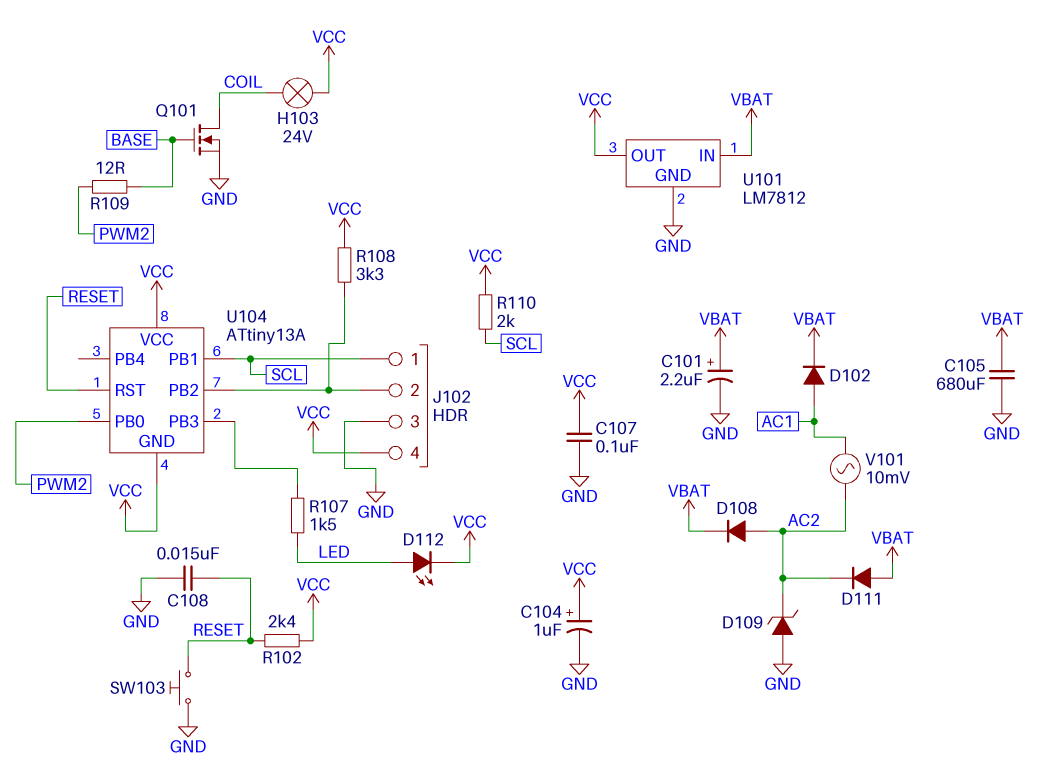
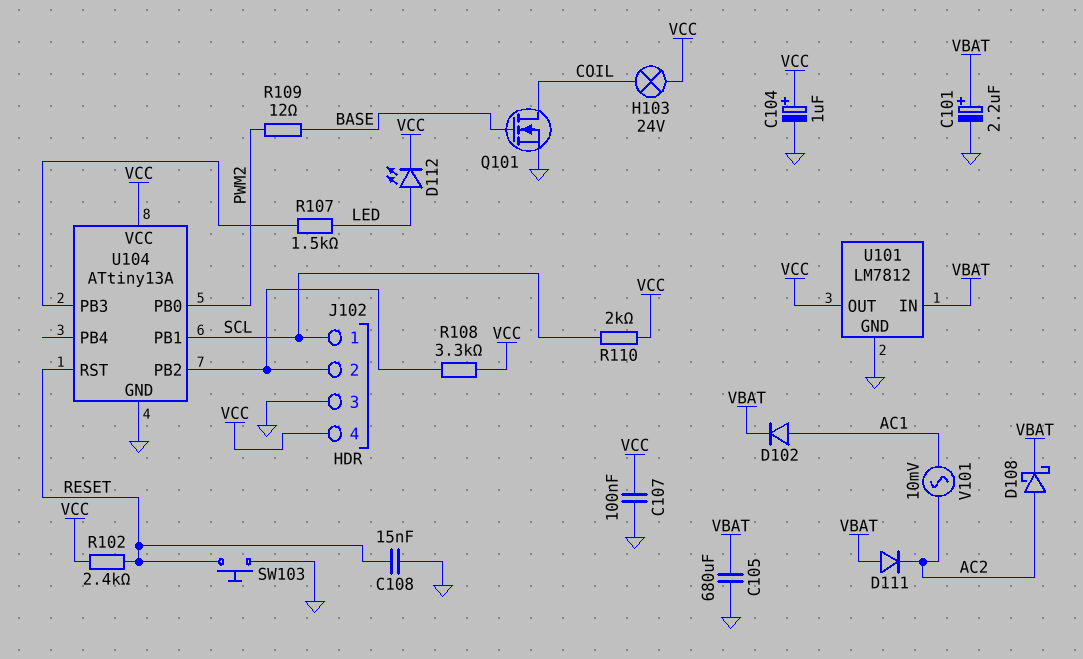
D108: diode (A AC2, K VBAT) -> schottky (A AC2, K VBAT)
D109: zener (A GND, K AC2) -> none
U104 pin GND: VCC -> GND

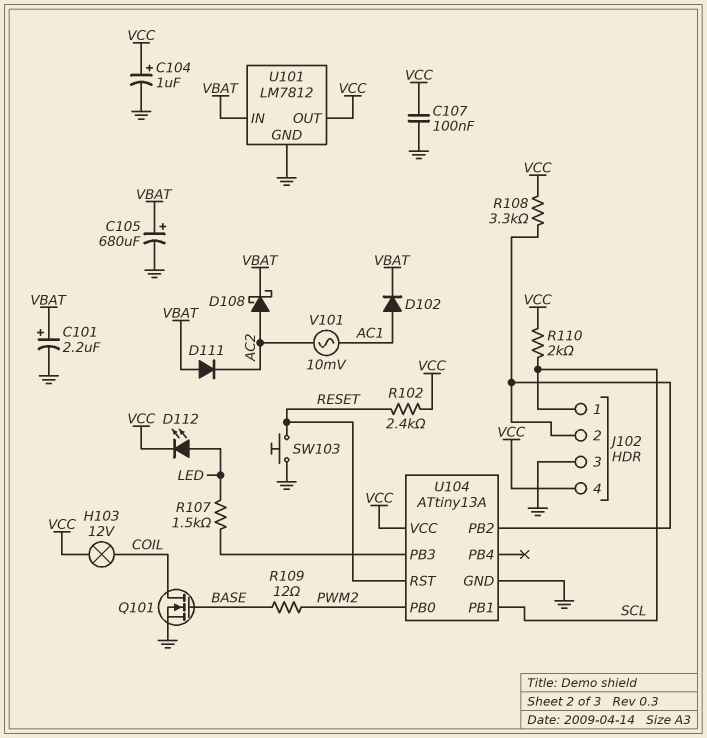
C105: 680uF (GND, VBAT) -> 680uF (plus VBAT, minus GND)
C108: 15nF (GND, RESET) -> none
H103: lamp 24V (COIL, VCC) -> lamp 12V (COIL, VCC)

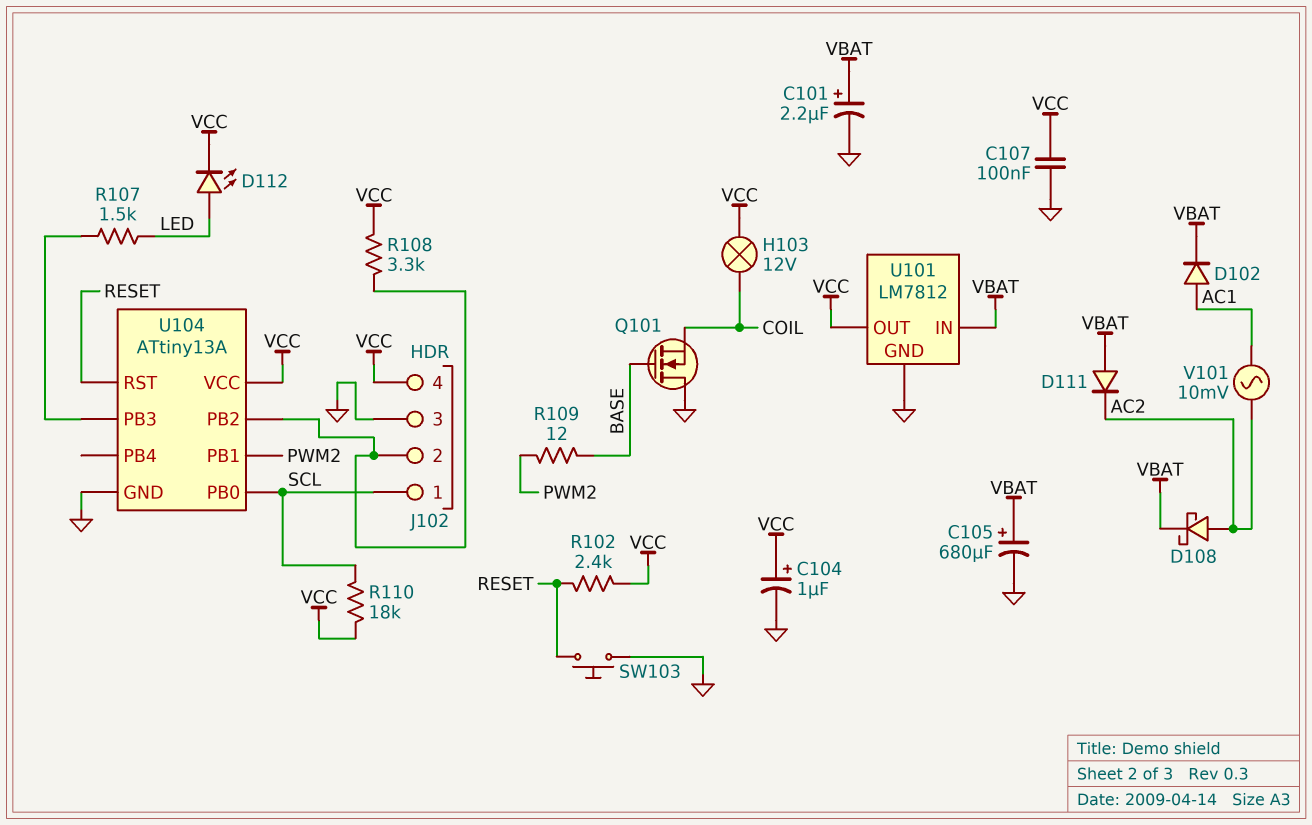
Q101: NMOS (G BASE, D COIL, S GND) -> NMOS (G BASE, D GND, S COIL)
R110: 2k (SCL, VCC) -> 18k (SCL, VCC)
U104 pin PB0: PWM2 -> SCL
U104 pin PB1: SCL -> PWM2

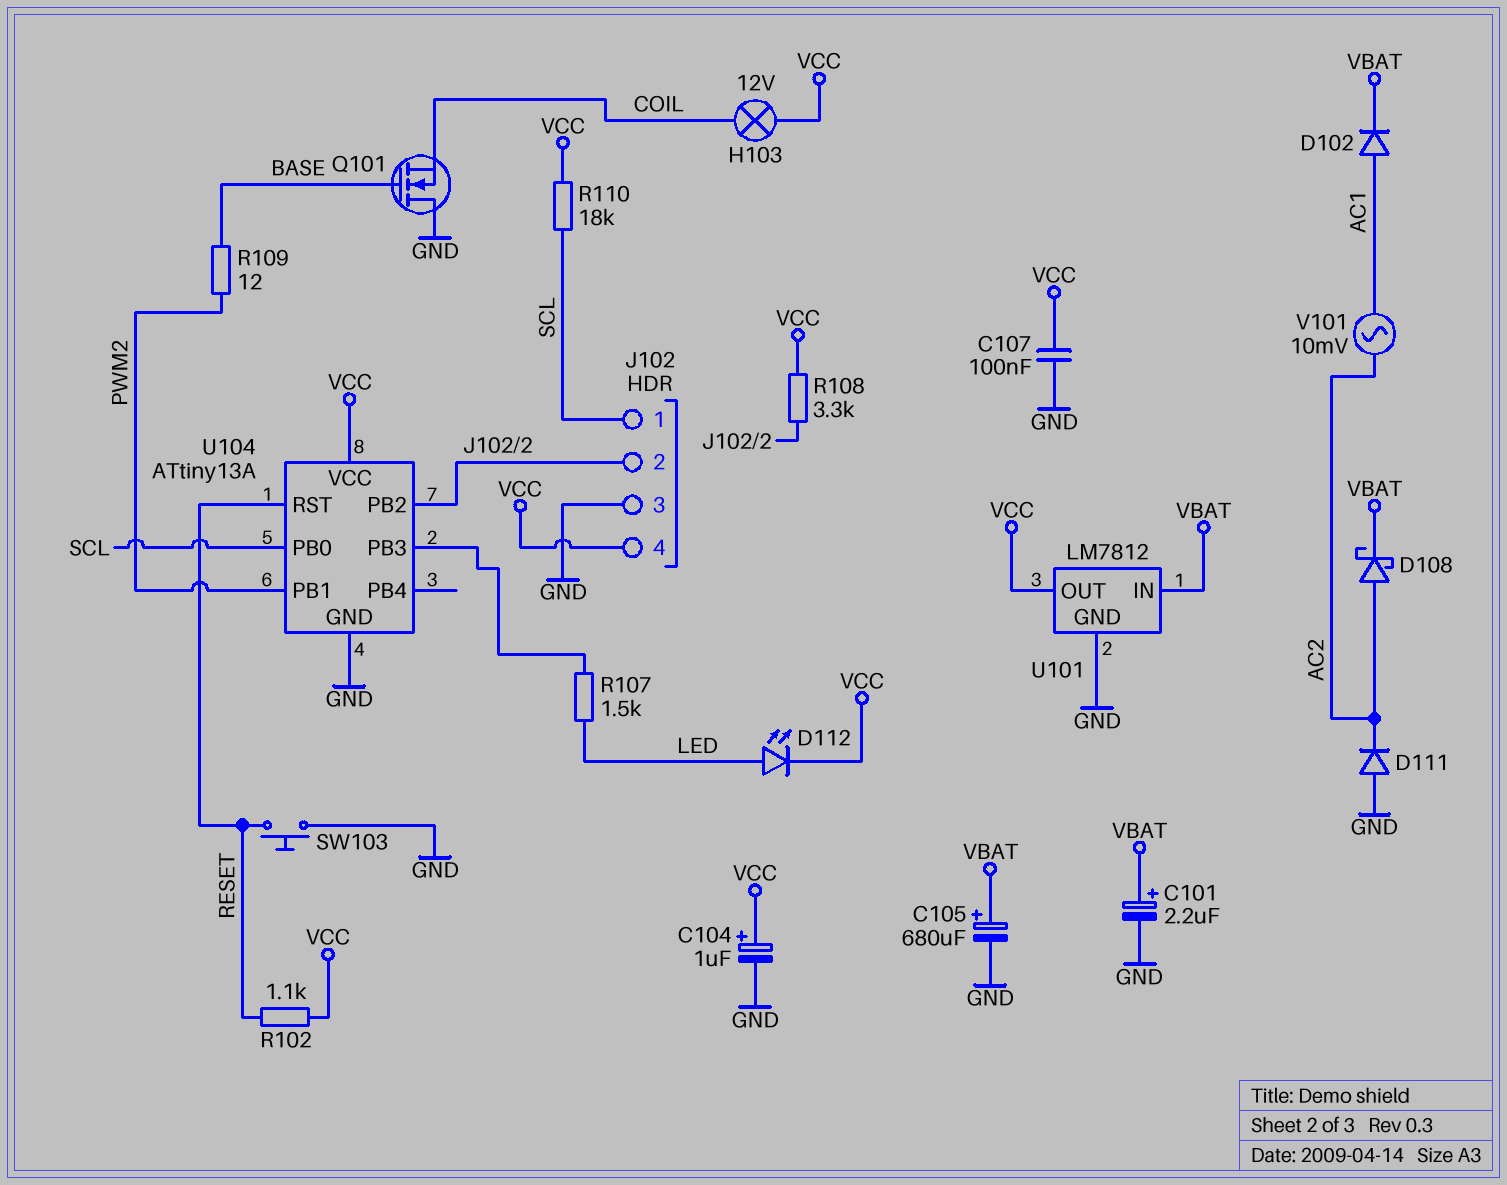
D111: diode (A VBAT, K AC2) -> diode (A GND, K AC2)
R102: 2.4k (RESET, VCC) -> 1.1k (RESET, VCC)

